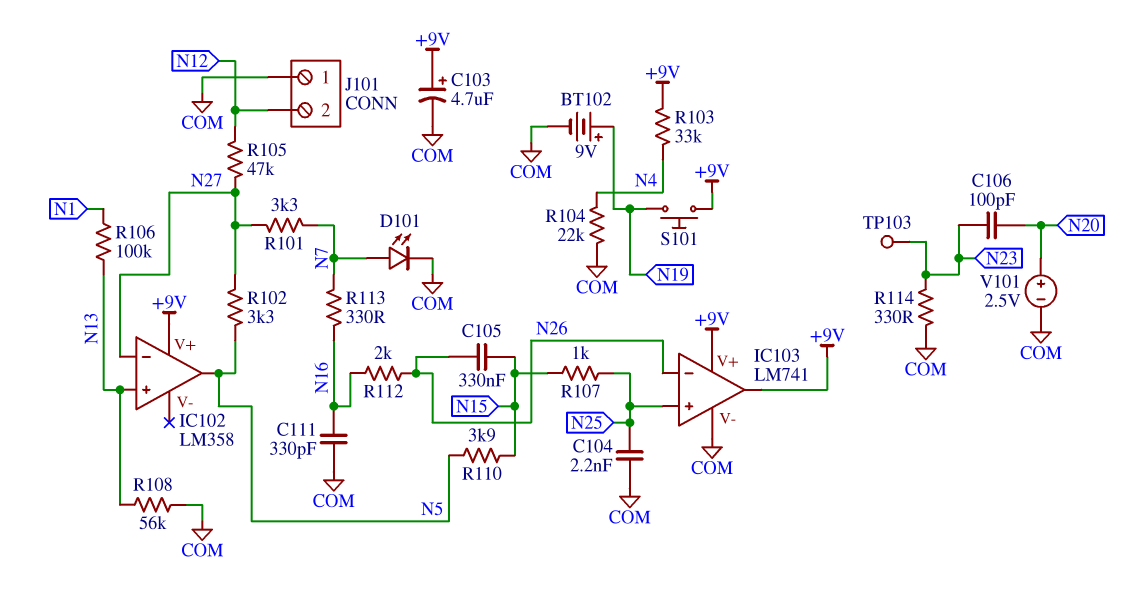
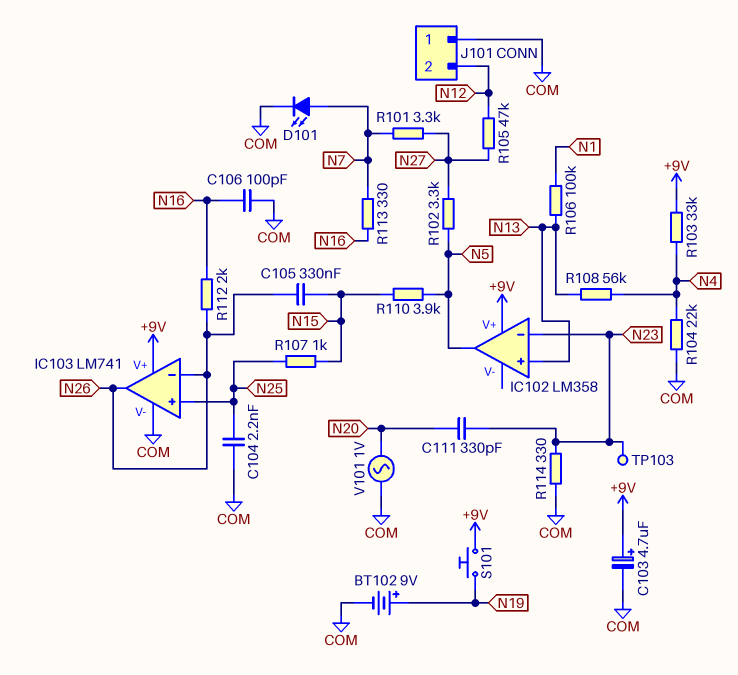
C106: 100pF (N20, N23) -> 100pF (COM, N16)
C111: 330pF (COM, N16) -> 330pF (N20, N23)
IC102 pin in-: N27 -> N23
IC103 pin out: +9V -> N26
R108: 56k (COM, N13) -> 56k (N4, N13)
V101: 2.5V (plus N20, minus COM) -> AC 1V (COM, N20)

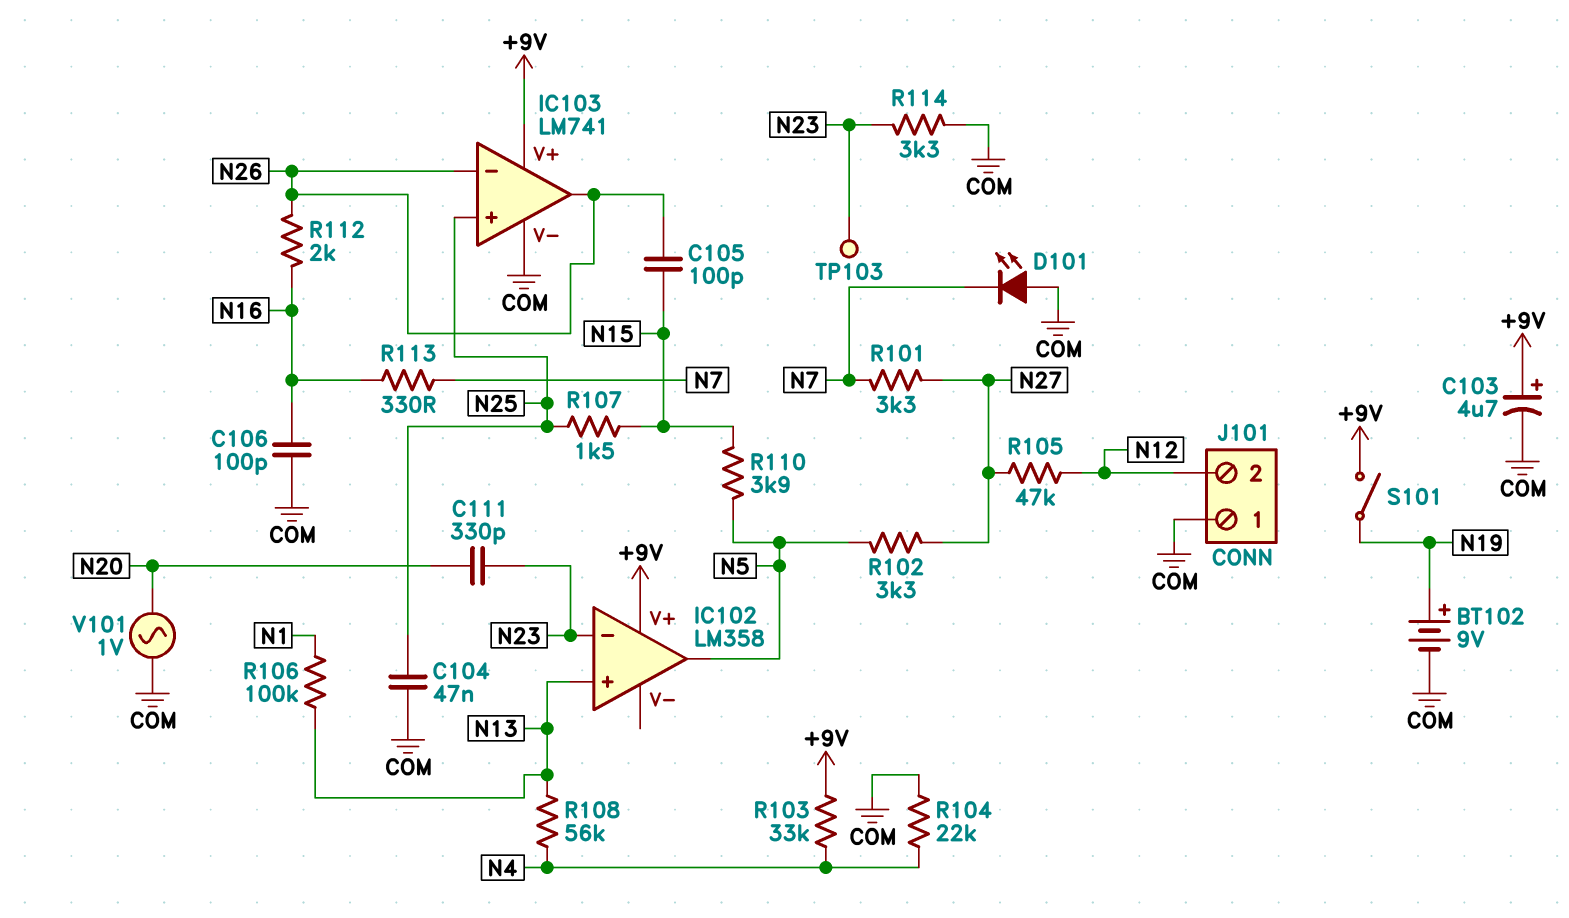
C104: 2.2nF (COM, N25) -> 47nF (COM, N25)
C105: 330nF (N15, N26) -> 100pF (N15, N26)
D101: LED (A N7, K COM) -> LED (A COM, K N7)
R107: 1k (N15, N25) -> 1.5k (N15, N25)
R114: 330 (COM, N23) -> 3.3k (COM, N23)
S101: button (+9V, N19) -> switch (+9V, N19)

